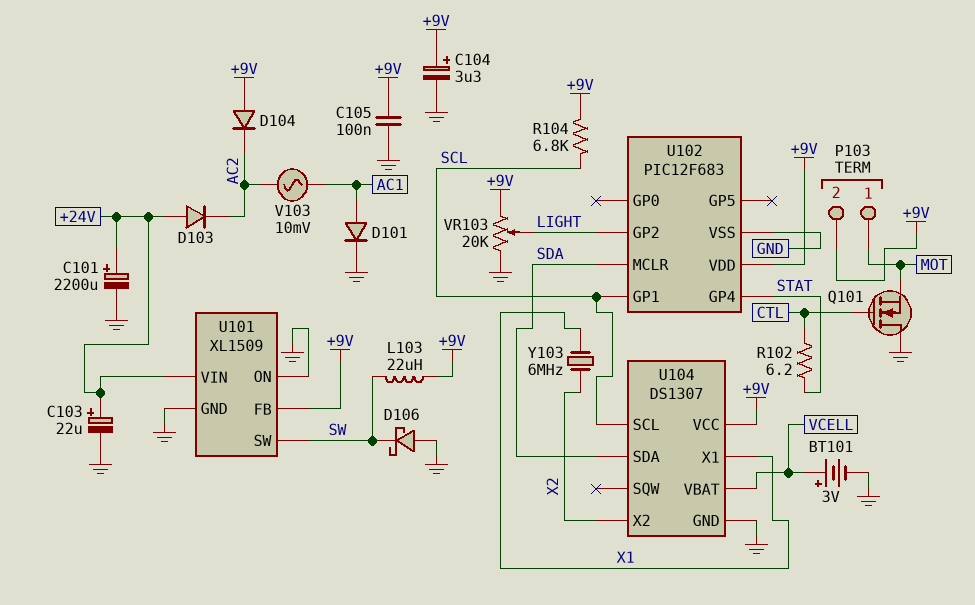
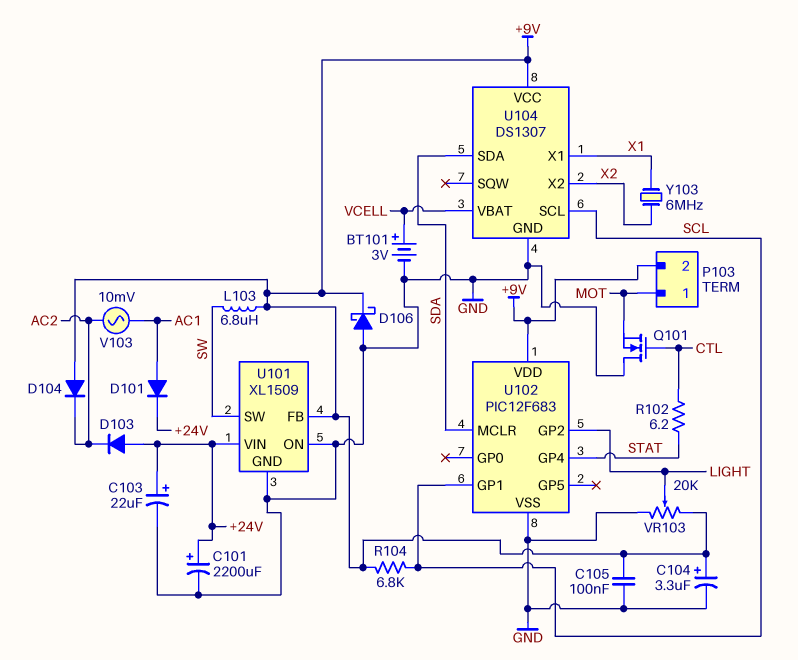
D101: diode (A AC1, K GND) -> diode (A AC1, K +24V)
D106: schottky (A GND, K SW) -> schottky (A GND, K +9V)
L103: 22uH (+9V, SW) -> 6.8uH (+9V, SW)

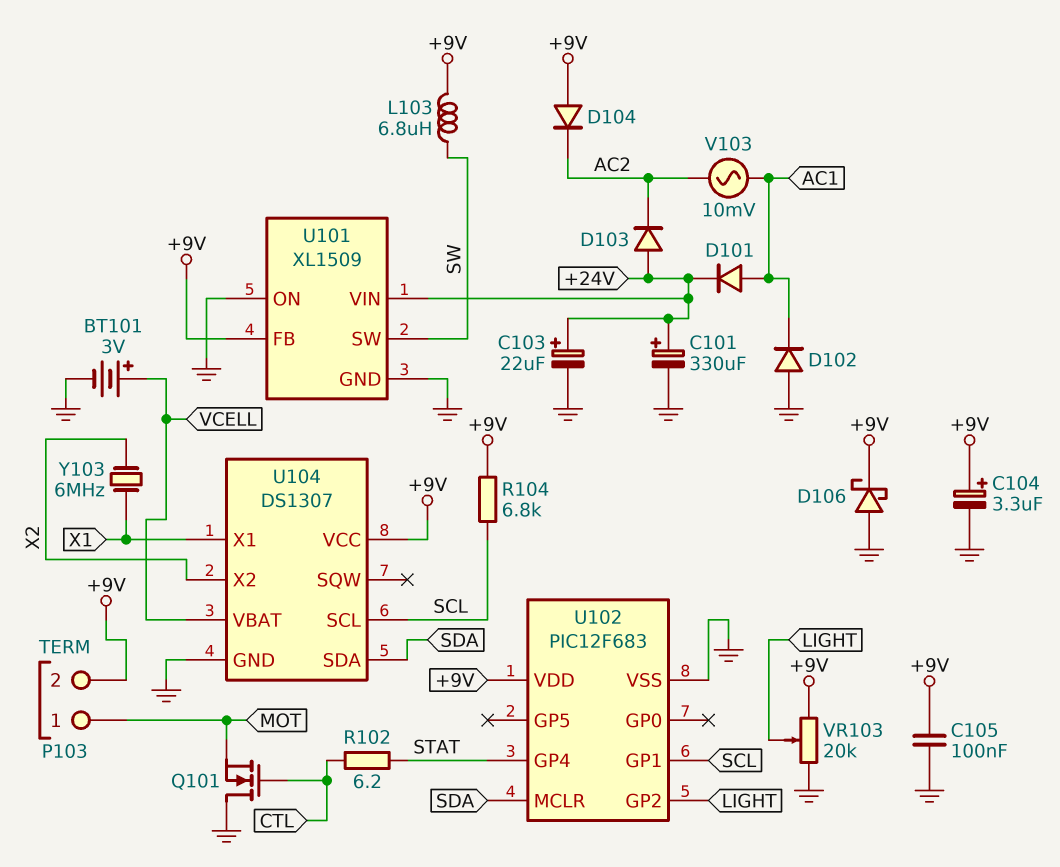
C101: 2200uF (plus +24V, minus GND) -> 330uF (plus +24V, minus GND)
D102: none -> diode (A GND, K AC1)

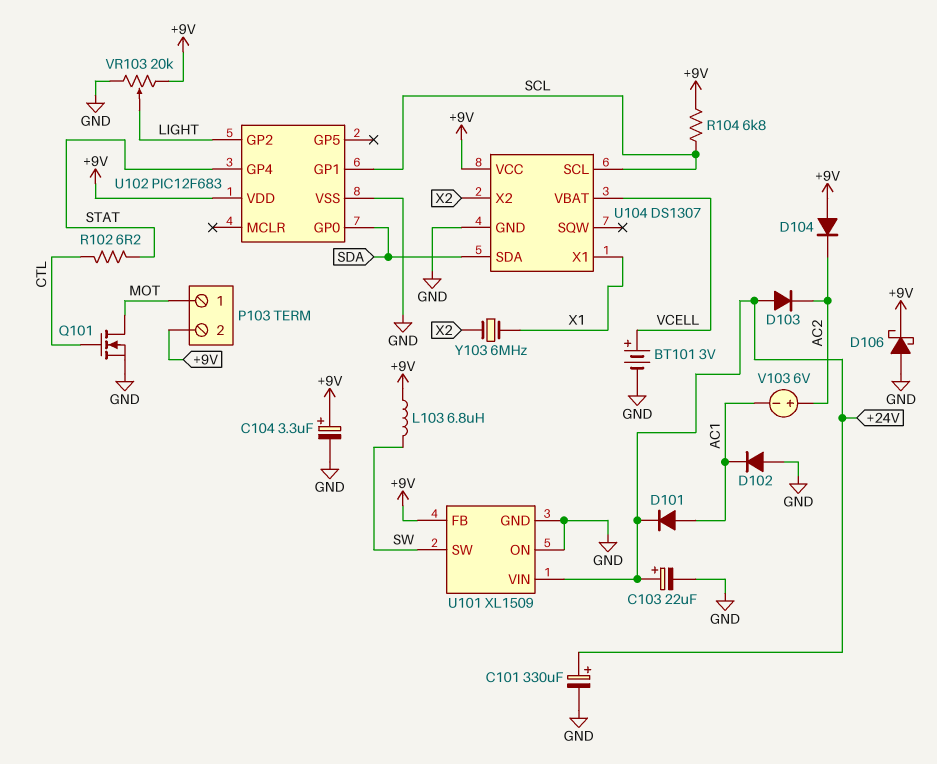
C105: 100nF (+9V, GND) -> none
Q101: NMOS (G CTL, D GND, S MOT) -> NMOS (G CTL, D MOT, S GND)
U102 pin GP0: none -> SDA
U102 pin MCLR: SDA -> none
V103: AC 10mV (AC1, AC2) -> 6V (plus AC2, minus AC1)

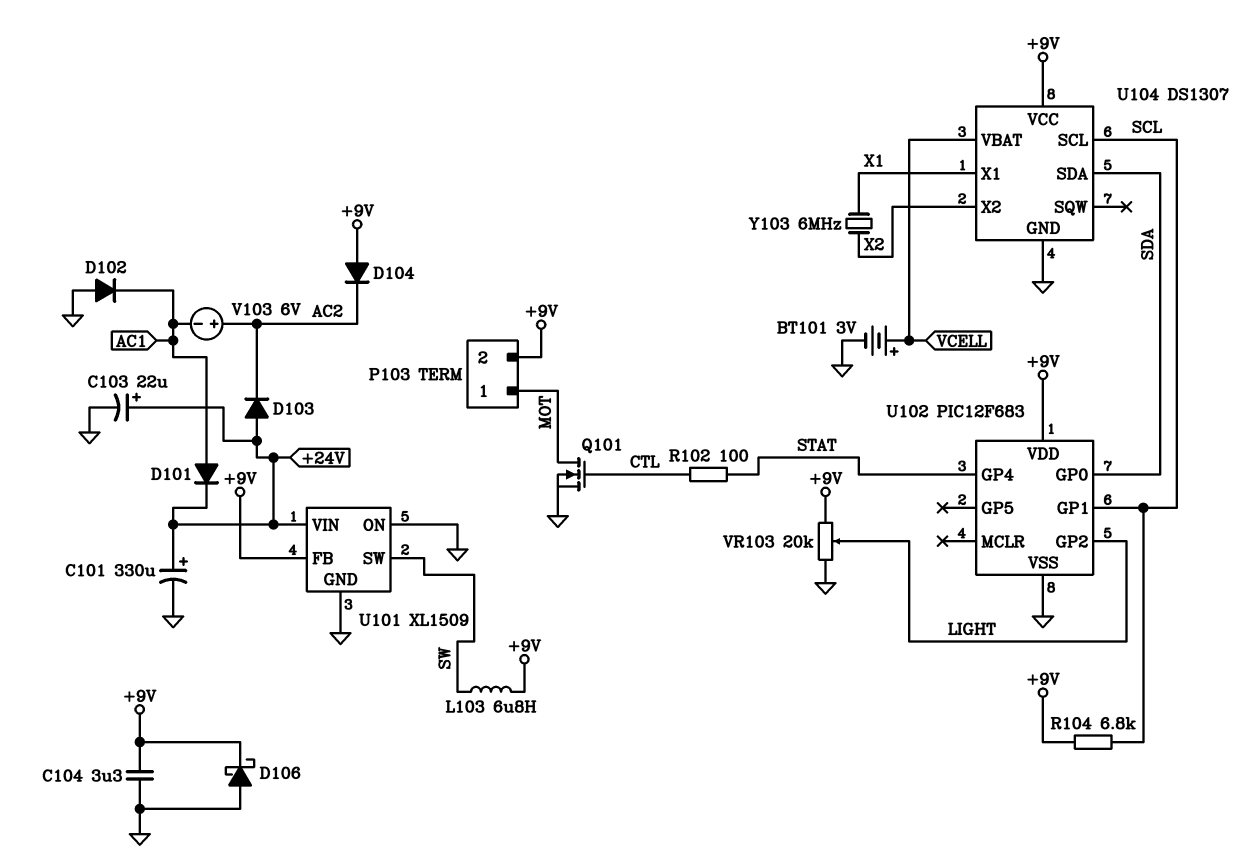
C104: 3.3uF (plus +9V, minus GND) -> 3.3uF (+9V, GND)
R102: 6.2 (CTL, STAT) -> 100 (CTL, STAT)

